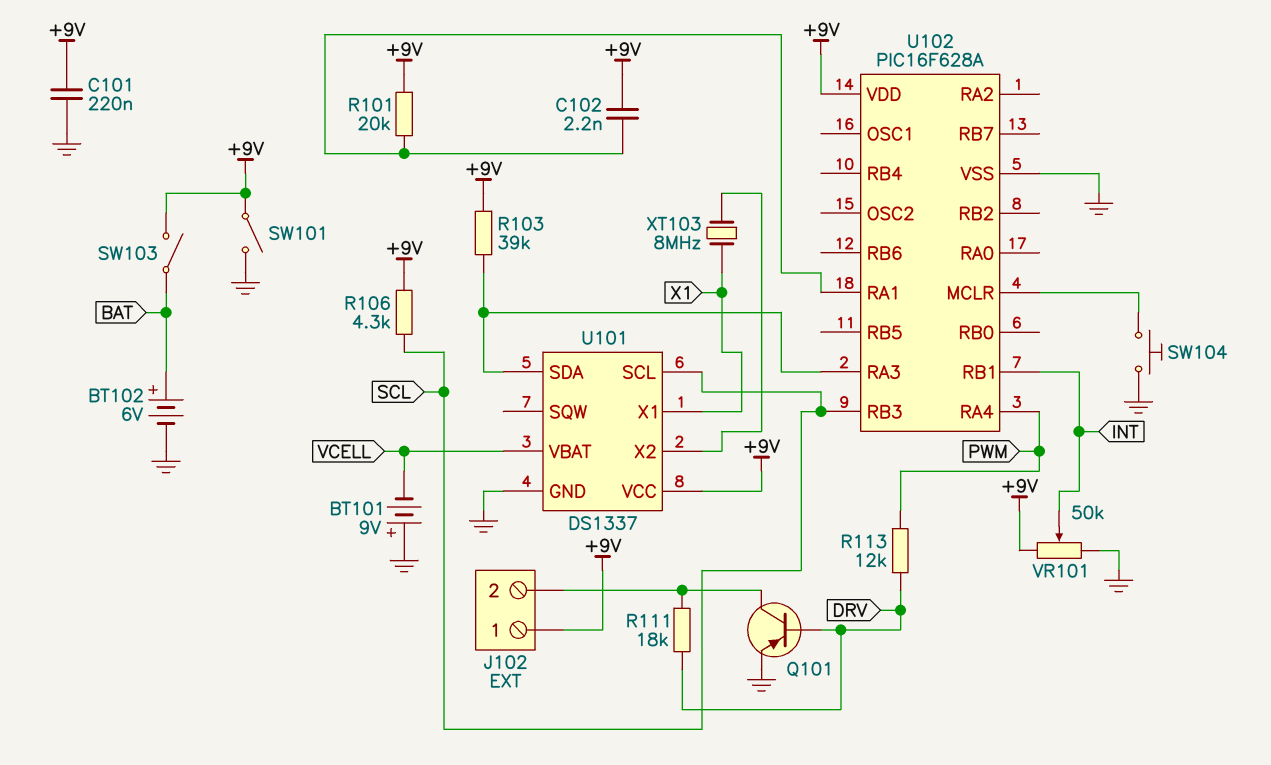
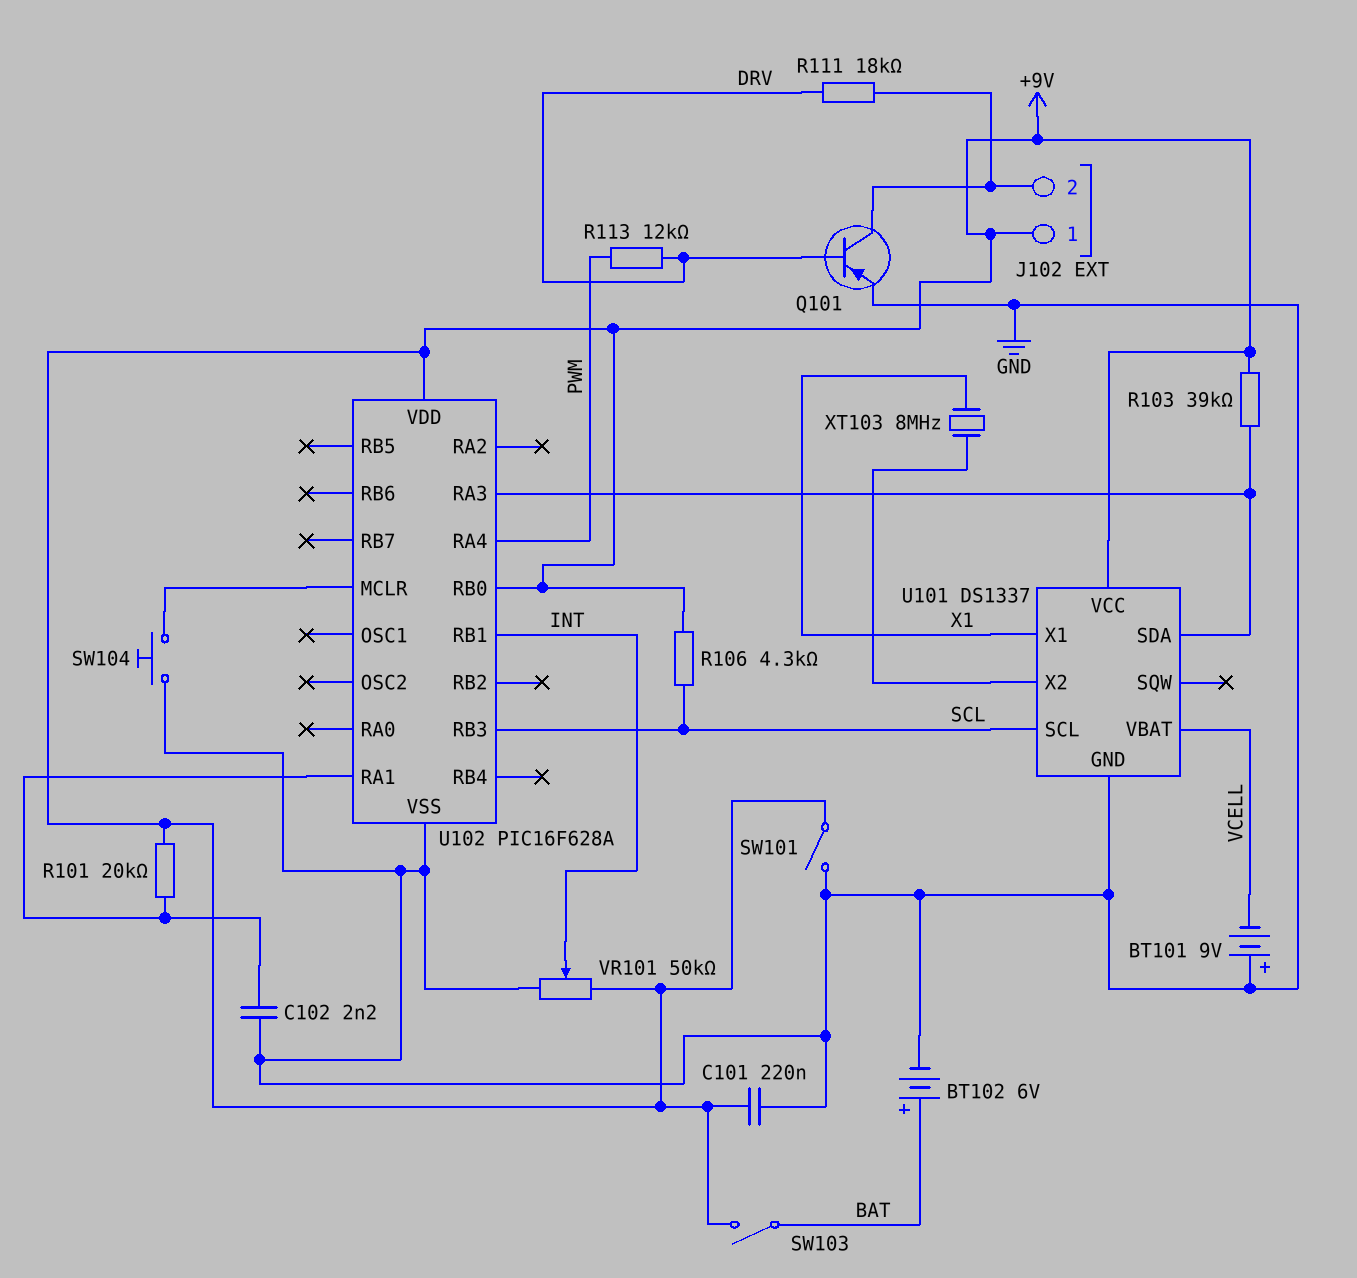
C102: 2.2nF (+9V, U102/RA1) -> 2.2nF (GND, U102/RA1)
U102 pin RB0: none -> +9V

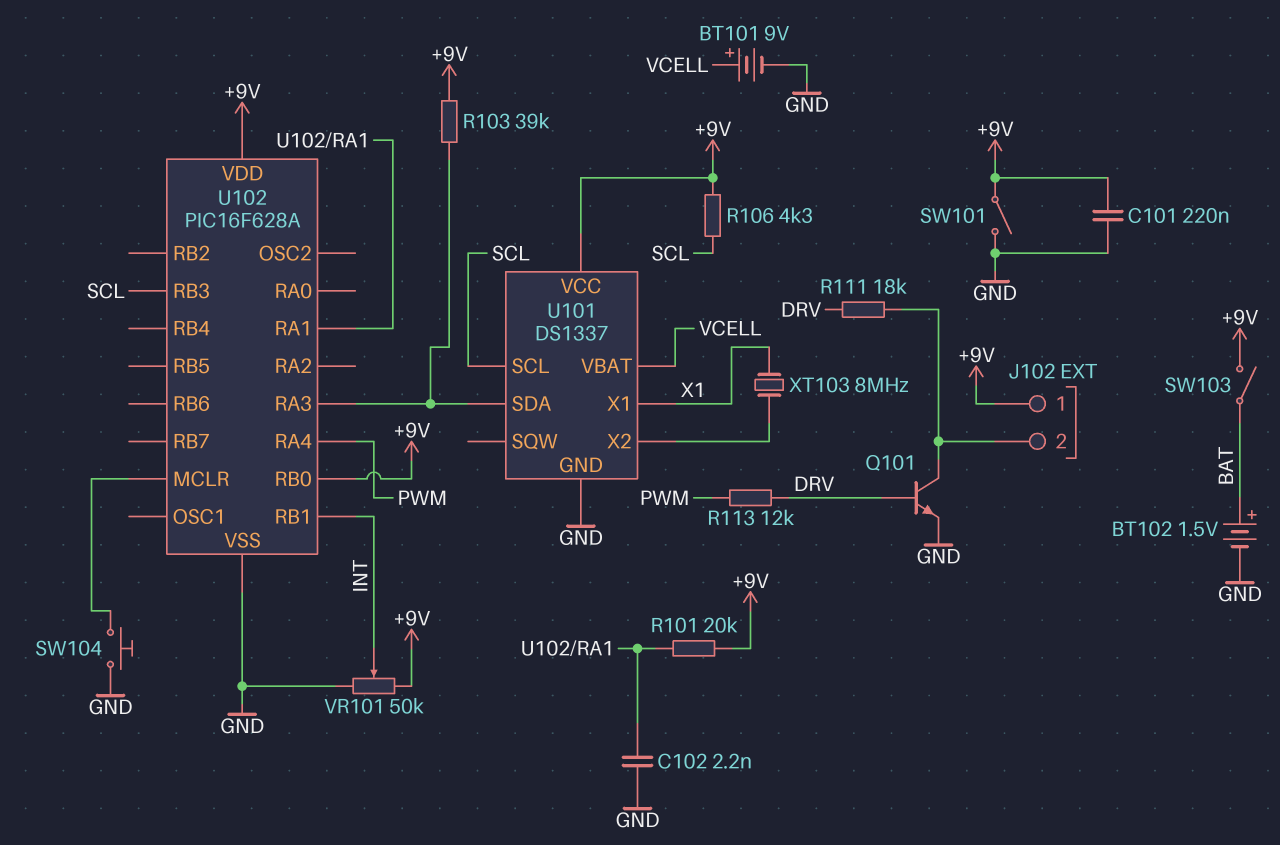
BT101: 9V (plus GND, minus VCELL) -> 9V (plus VCELL, minus GND)
BT102: 6V (plus BAT, minus GND) -> 1.5V (plus BAT, minus GND)
Q101: PNP (B DRV, C J102/2, E GND) -> NPN (B DRV, C J102/2, E GND)

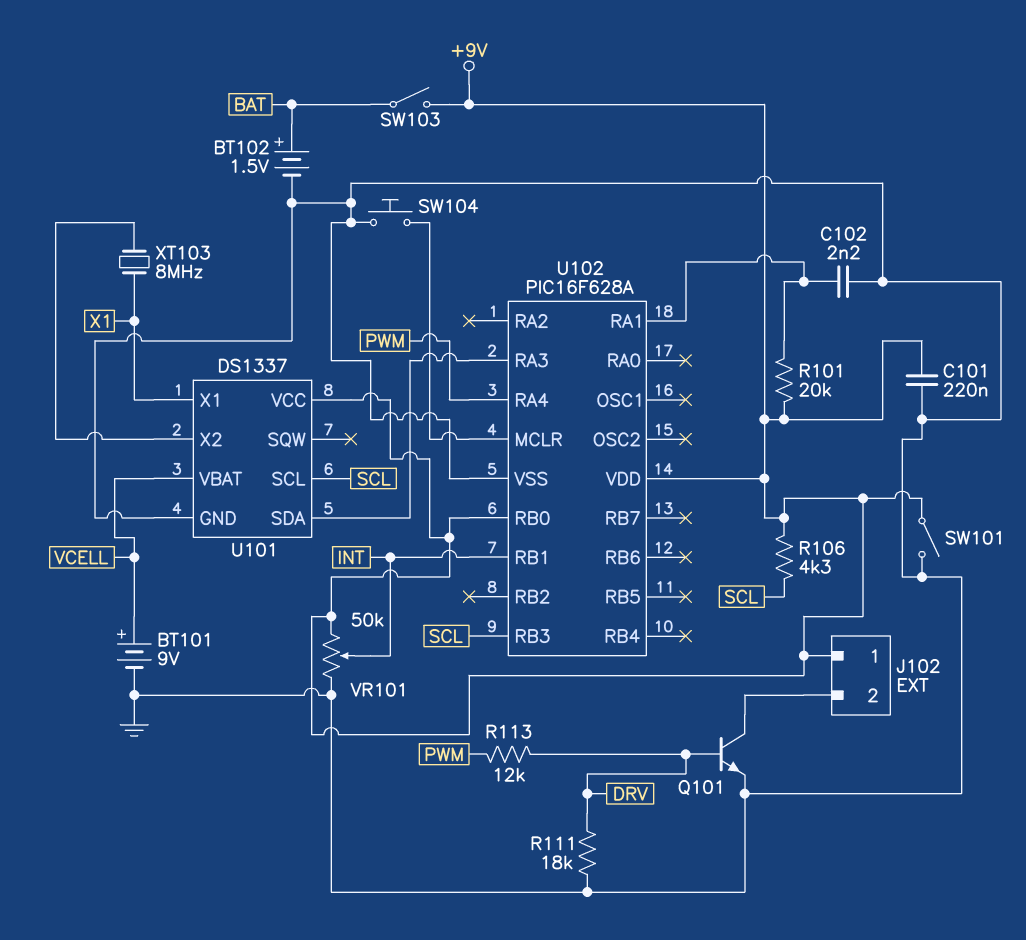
R103: 39k (+9V, U101/SDA) -> none
R111: 18k (DRV, J102/2) -> 18k (DRV, GND)

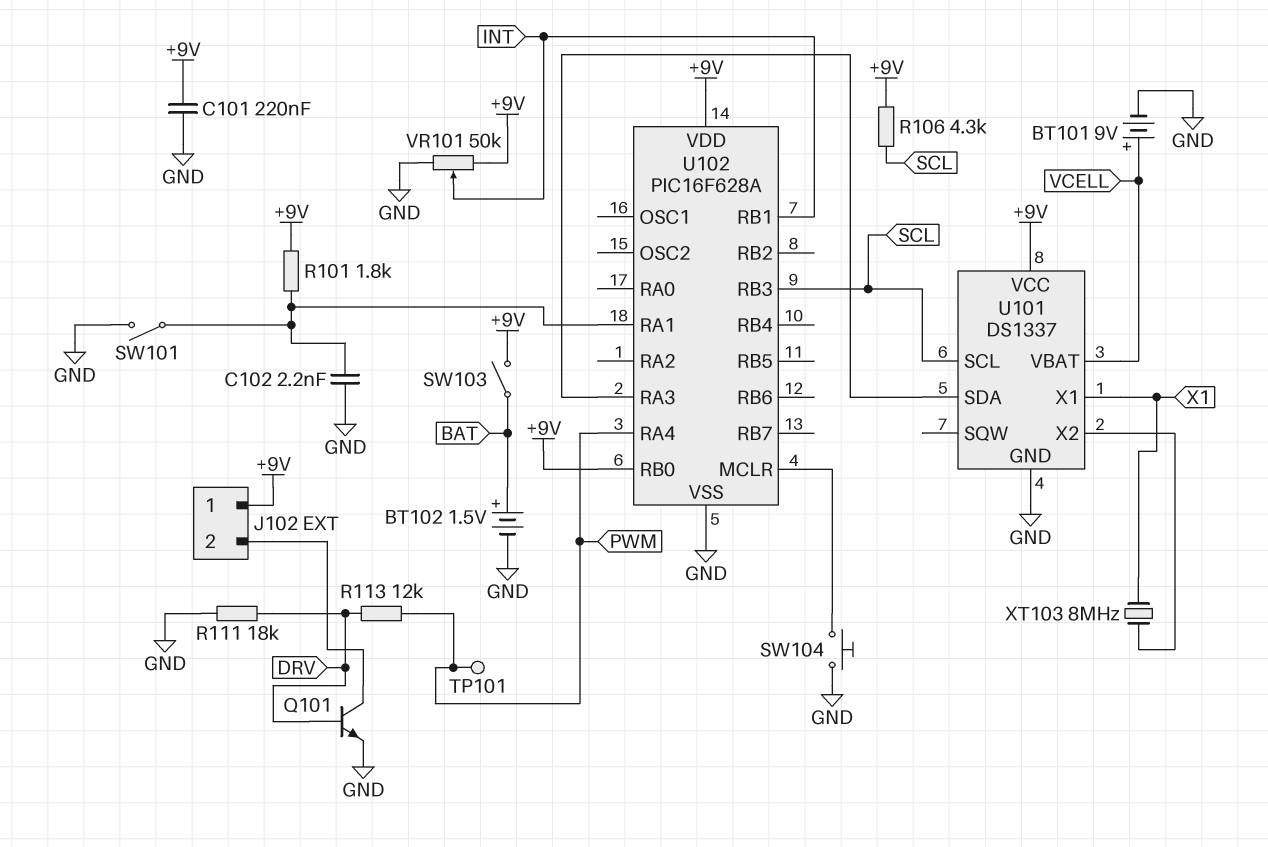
R101: 20k (+9V, U102/RA1) -> 1.8k (+9V, U102/RA1)
SW101: switch (+9V, GND) -> switch (GND, U102/RA1)
TP101: none -> test point (PWM)

